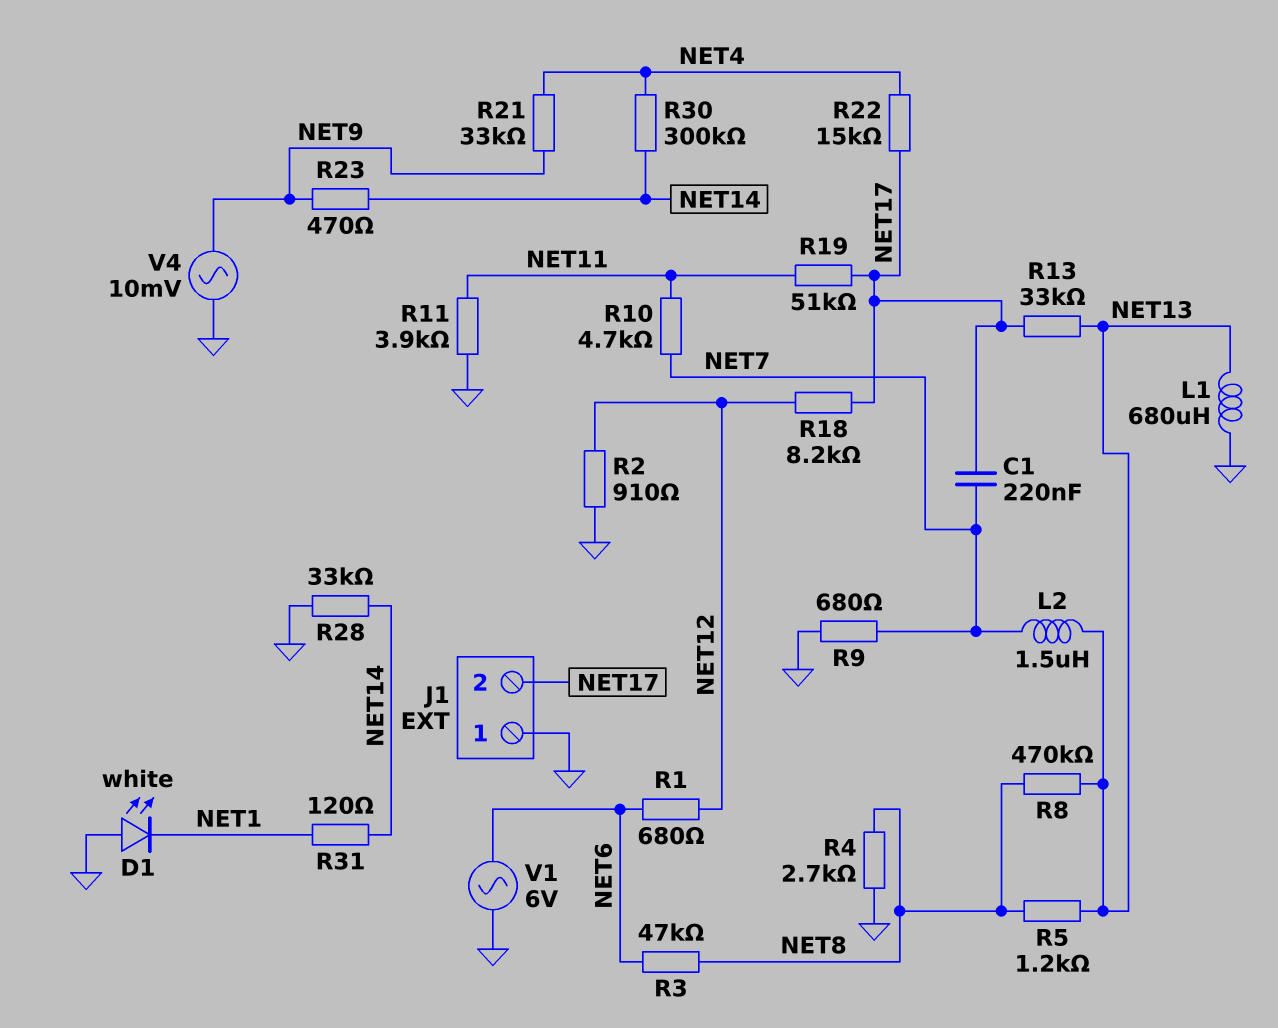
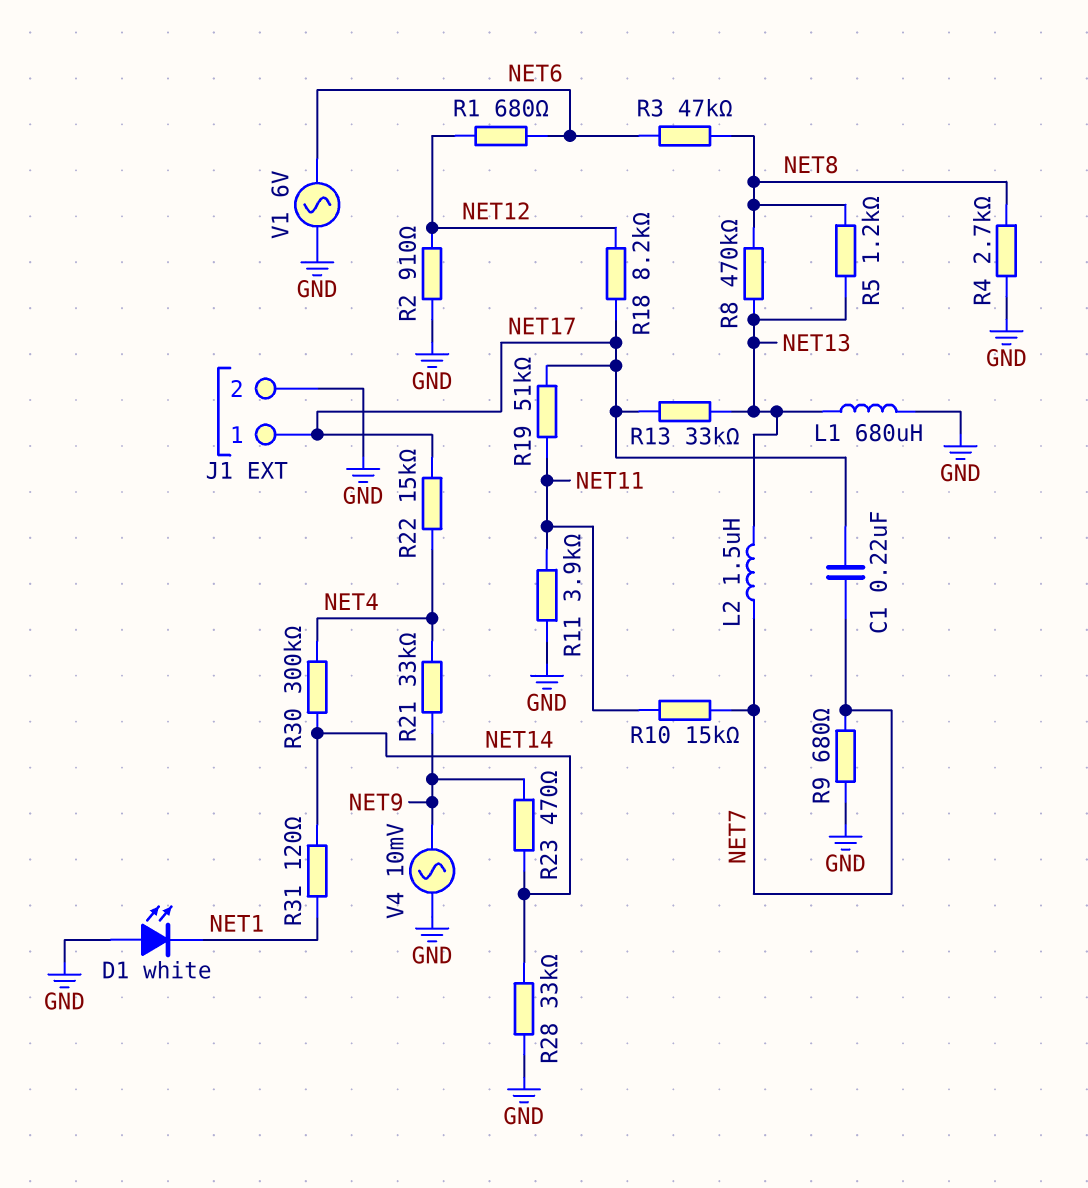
J1 pin 1: GND -> NET17
J1 pin 2: NET17 -> GND
R10: 4.7k (NET7, NET11) -> 15k (NET7, NET11)

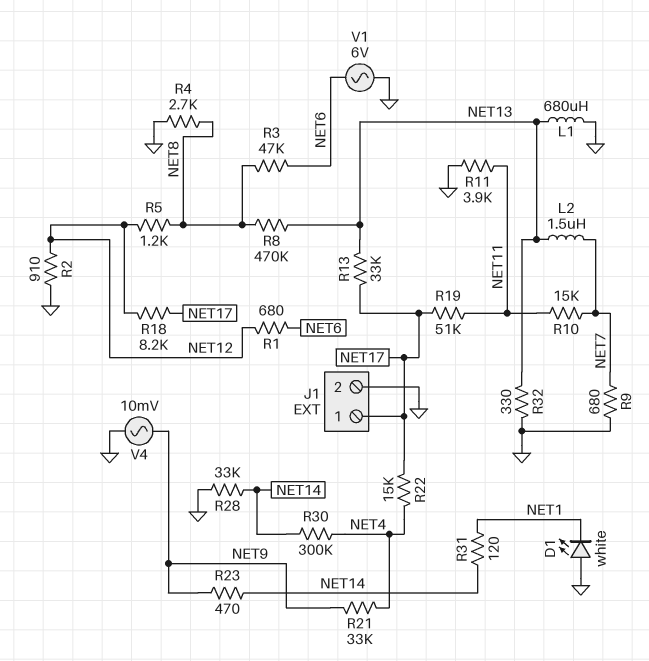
C1: 220nF (NET7, NET17) -> none
R5: 1.2k (NET8, NET13) -> 1.2k (NET8, NET12)
R32: none -> 330 (GND, NET13)

